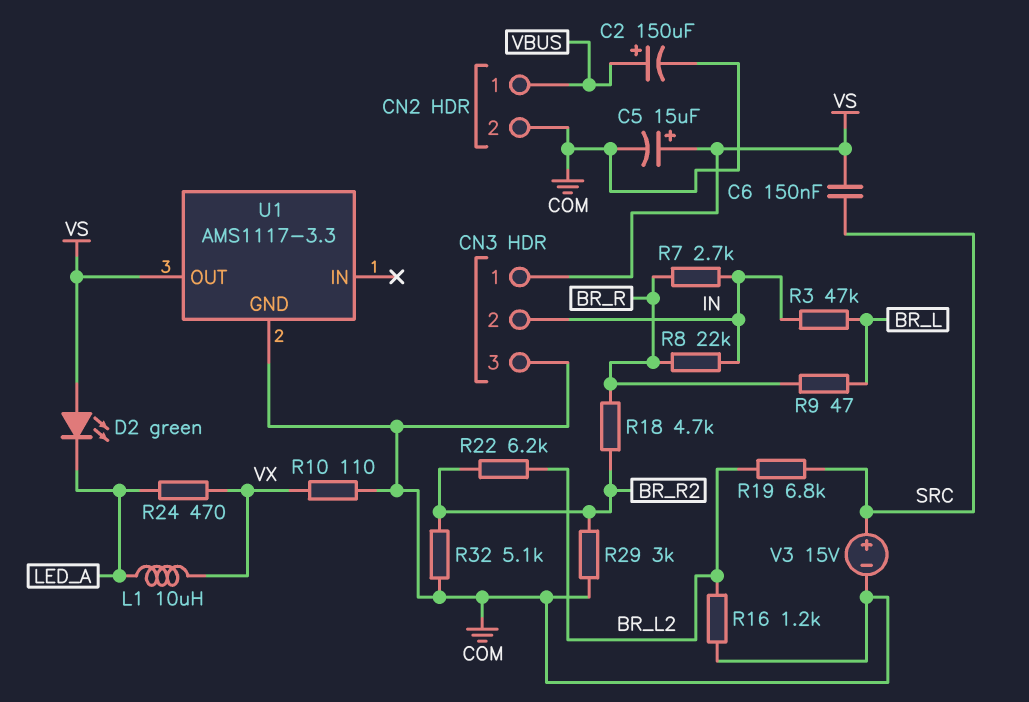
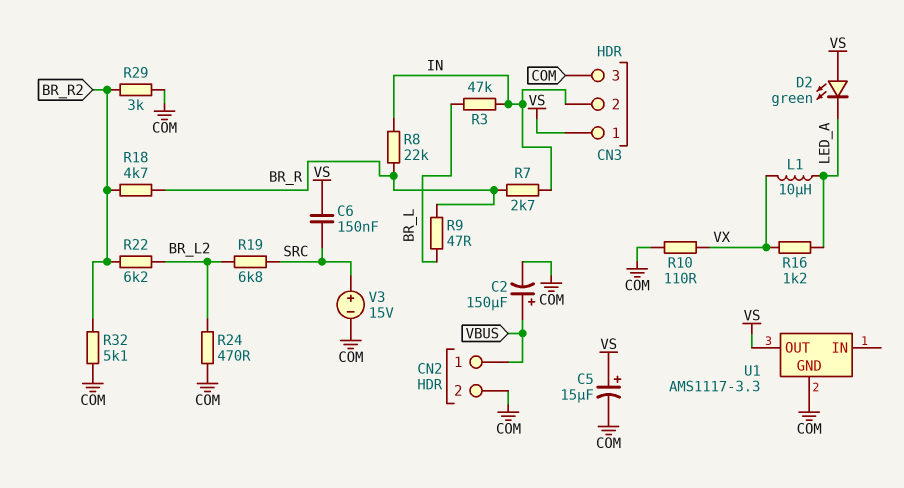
R16: 1.2k (BR_L2, COM) -> 1.2k (LED_A, VX)
R24: 470 (LED_A, VX) -> 470 (BR_L2, COM)

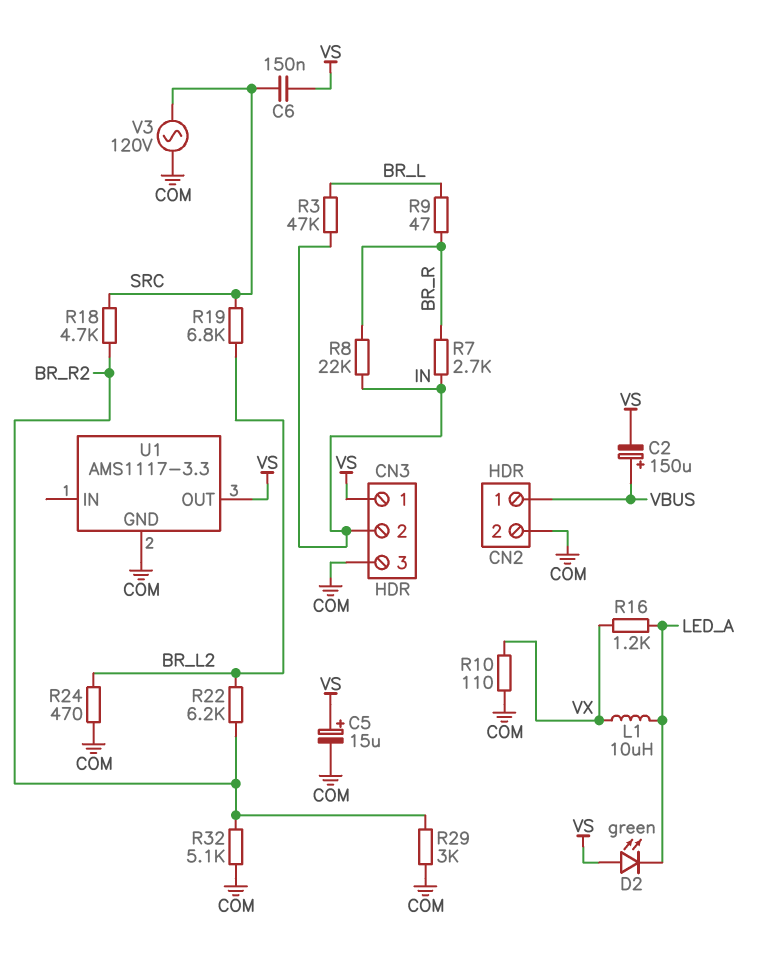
C2: 150uF (plus VBUS, minus COM) -> 150uF (plus VBUS, minus VS)
R18: 4.7k (BR_R, BR_R2) -> 4.7k (BR_R2, SRC)
V3: 15V (plus SRC, minus COM) -> AC 120V (COM, SRC)

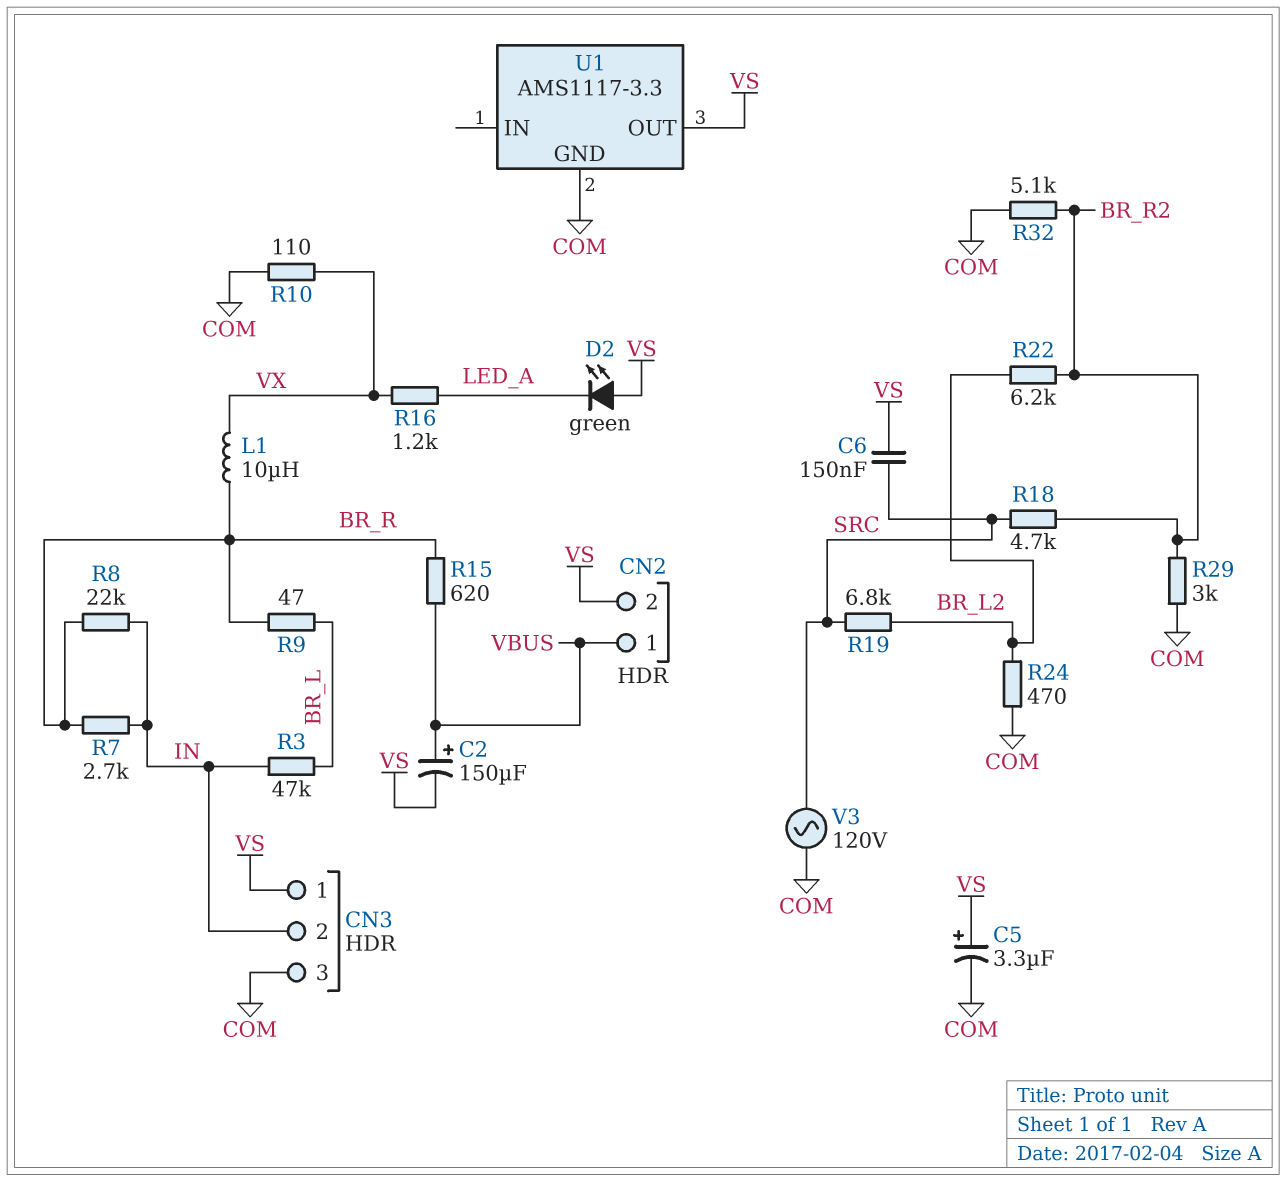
C5: 15uF (plus VS, minus COM) -> 3.3uF (plus VS, minus COM)
CN2 pin 2: COM -> VS
L1: 10uH (LED_A, VX) -> 10uH (BR_R, VX)
R15: none -> 620 (BR_R, VBUS)

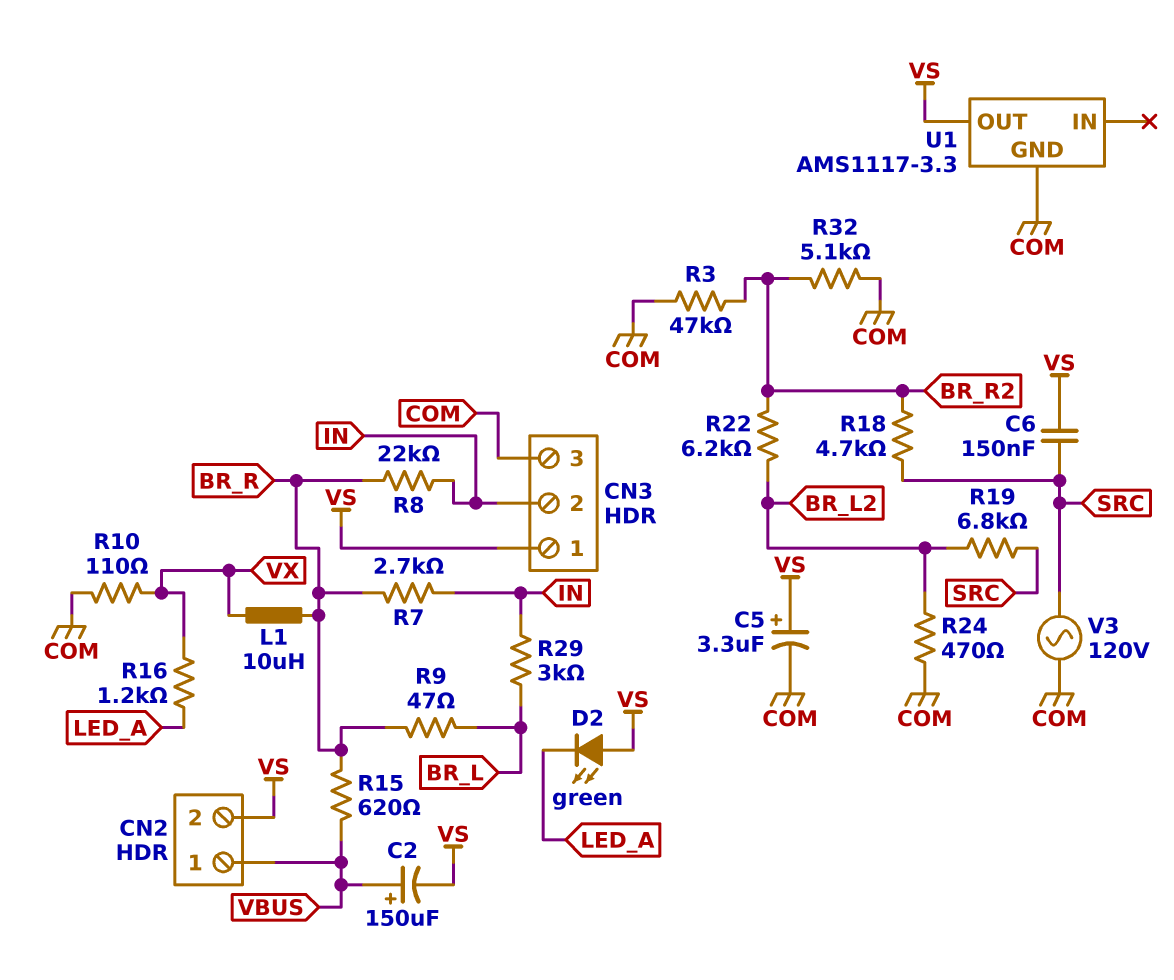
R3: 47k (BR_L, IN) -> 47k (BR_R2, COM)
R29: 3k (BR_R2, COM) -> 3k (BR_L, IN)

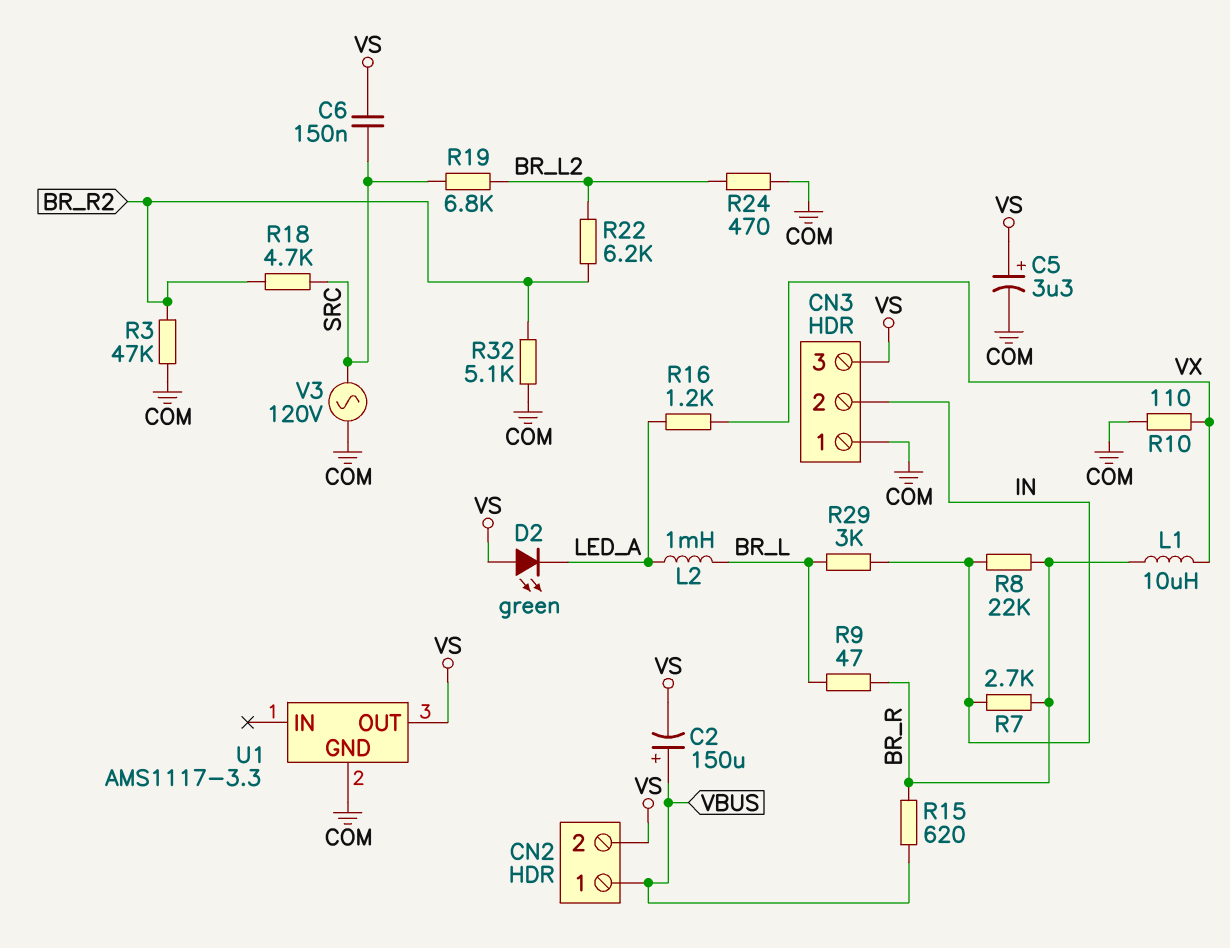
CN3 pin 1: VS -> COM
CN3 pin 3: COM -> VS
L2: none -> 1mH (BR_L, LED_A)

